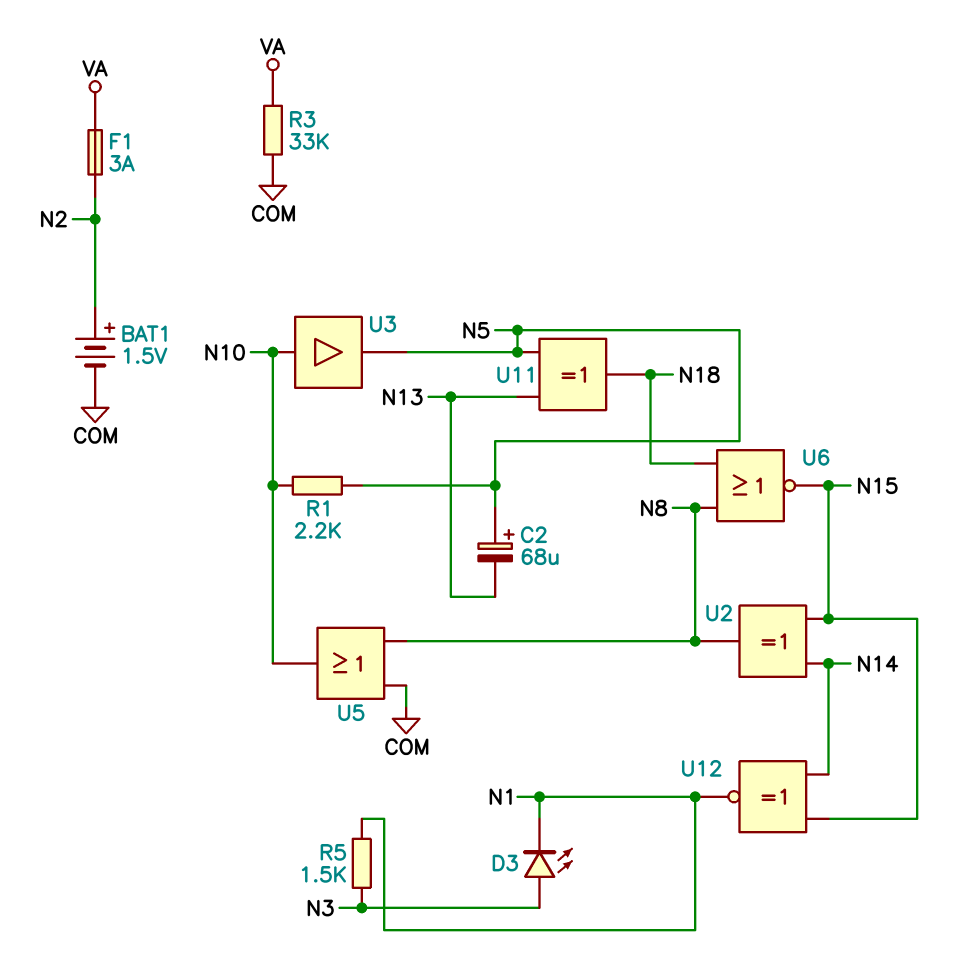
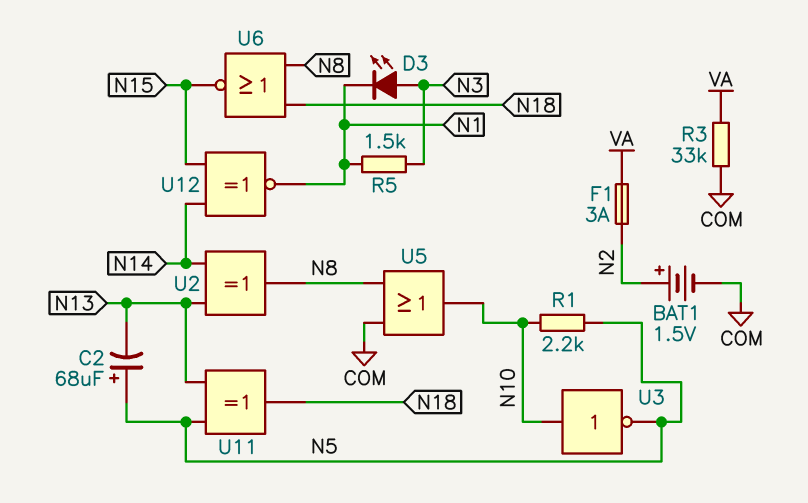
U2: XOR (in N14, in N15, out N8) -> XOR (in N13, in N14, out N8)
U3: buffer (in N10, out N5) -> NOT (in N10, out N5)

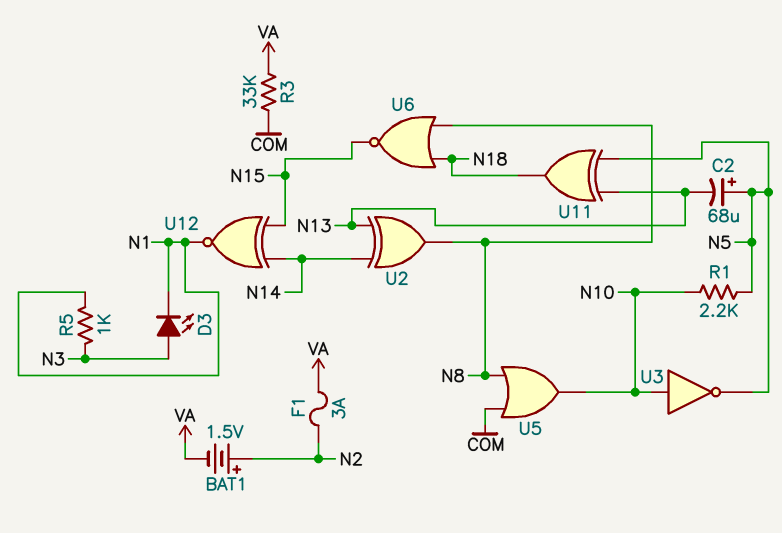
BAT1: 1.5V (plus N2, minus COM) -> 1.5V (plus N2, minus VA)
R5: 1.5k (N1, N3) -> 1k (N1, N3)

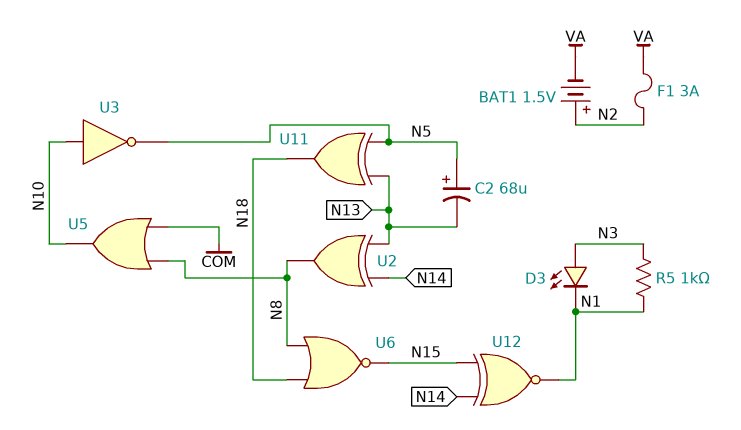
R1: 2.2k (N5, N10) -> none
R3: 33k (COM, VA) -> none

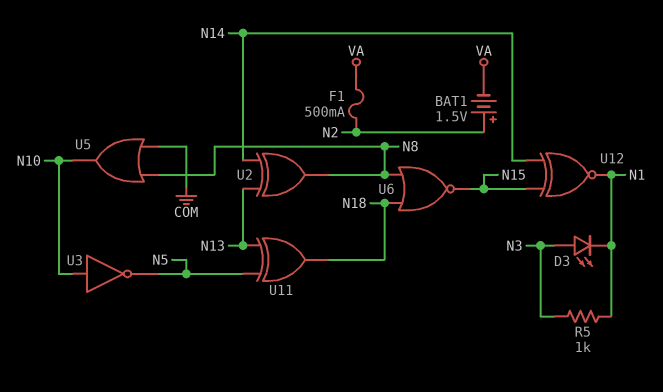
C2: 68uF (plus N5, minus N13) -> none
F1: 3A (N2, VA) -> 500mA (N2, VA)

